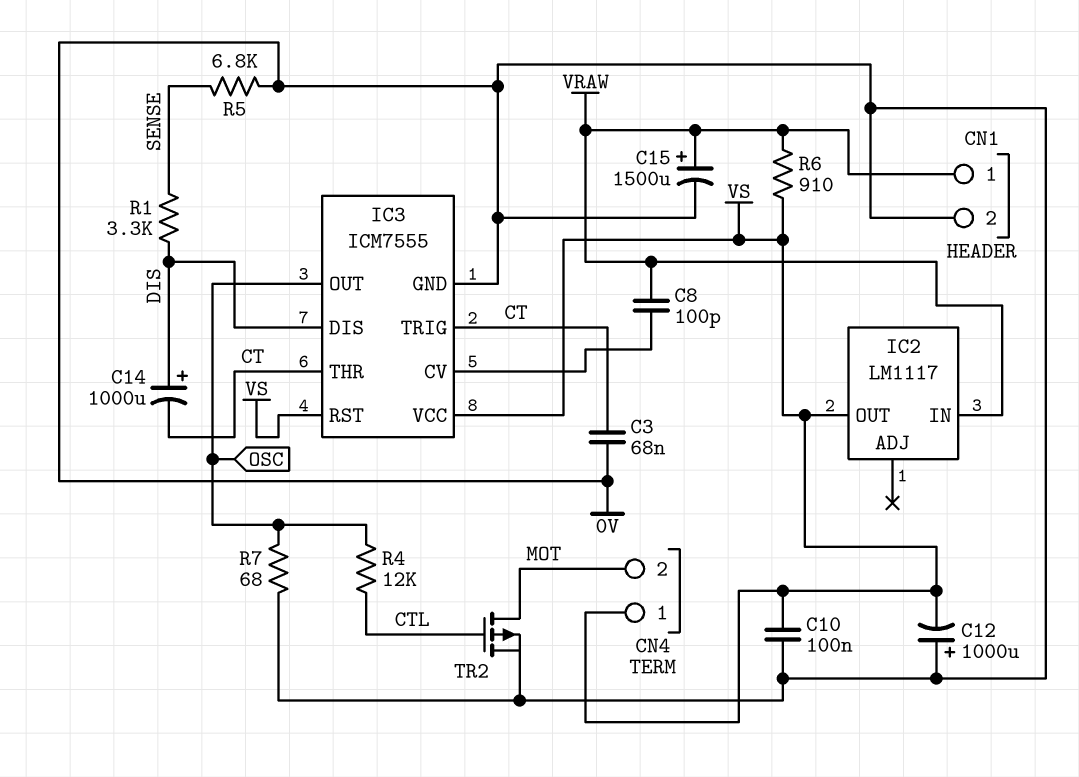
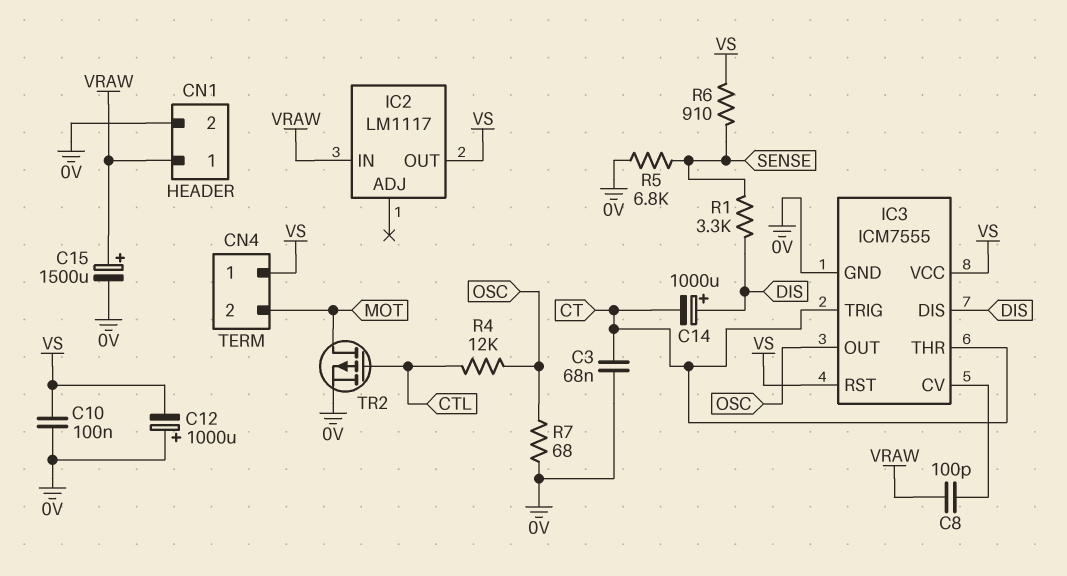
R6: 910 (VRAW, VS) -> 910 (SENSE, VS)

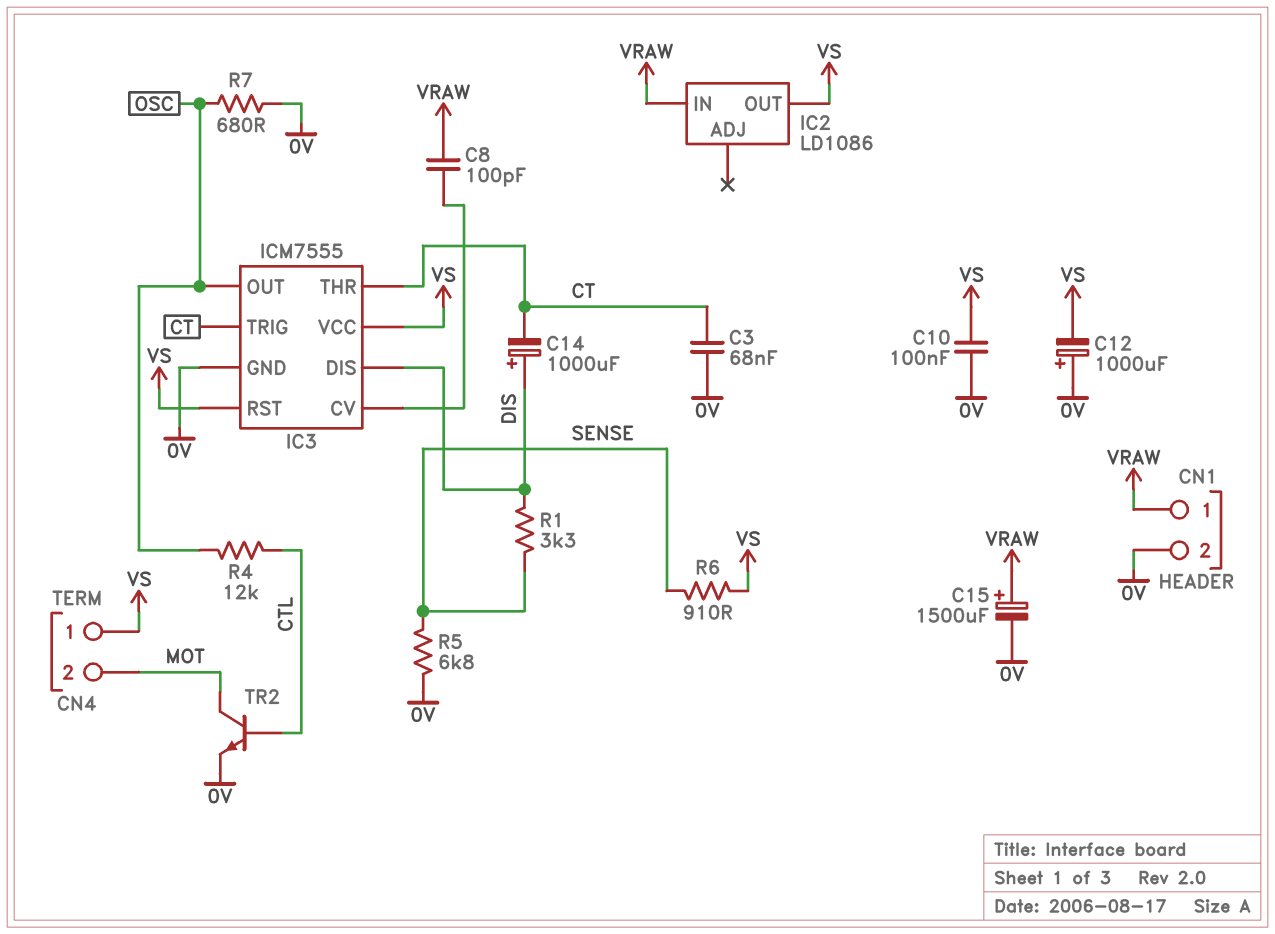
IC2: LM1117 -> LD1086
R7: 68 (0V, OSC) -> 680 (0V, OSC)
TR2: PMOS (G CTL, D MOT, S 0V) -> NPN (B CTL, C MOT, E 0V)

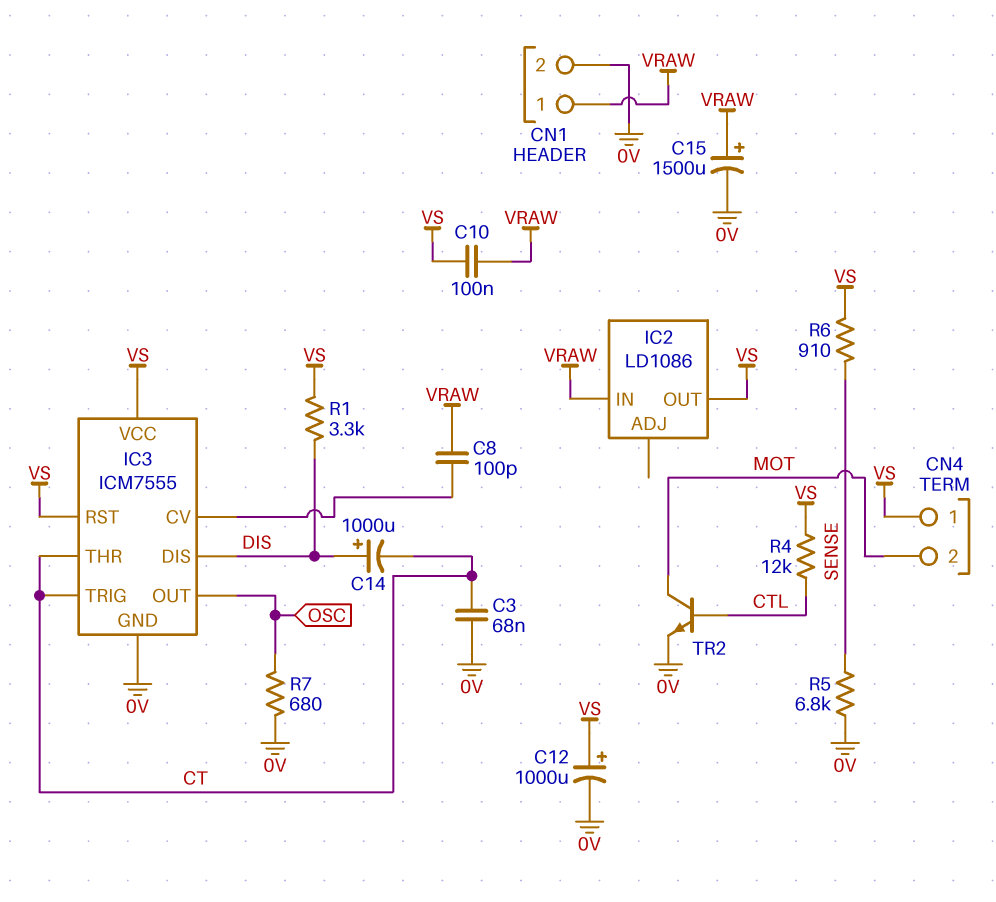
C10: 100nF (0V, VS) -> 100nF (VRAW, VS)
C12: 1000uF (plus 0V, minus VS) -> 1000uF (plus VS, minus 0V)
R1: 3.3k (DIS, SENSE) -> 3.3k (DIS, VS)
R4: 12k (CTL, OSC) -> 12k (CTL, VS)

